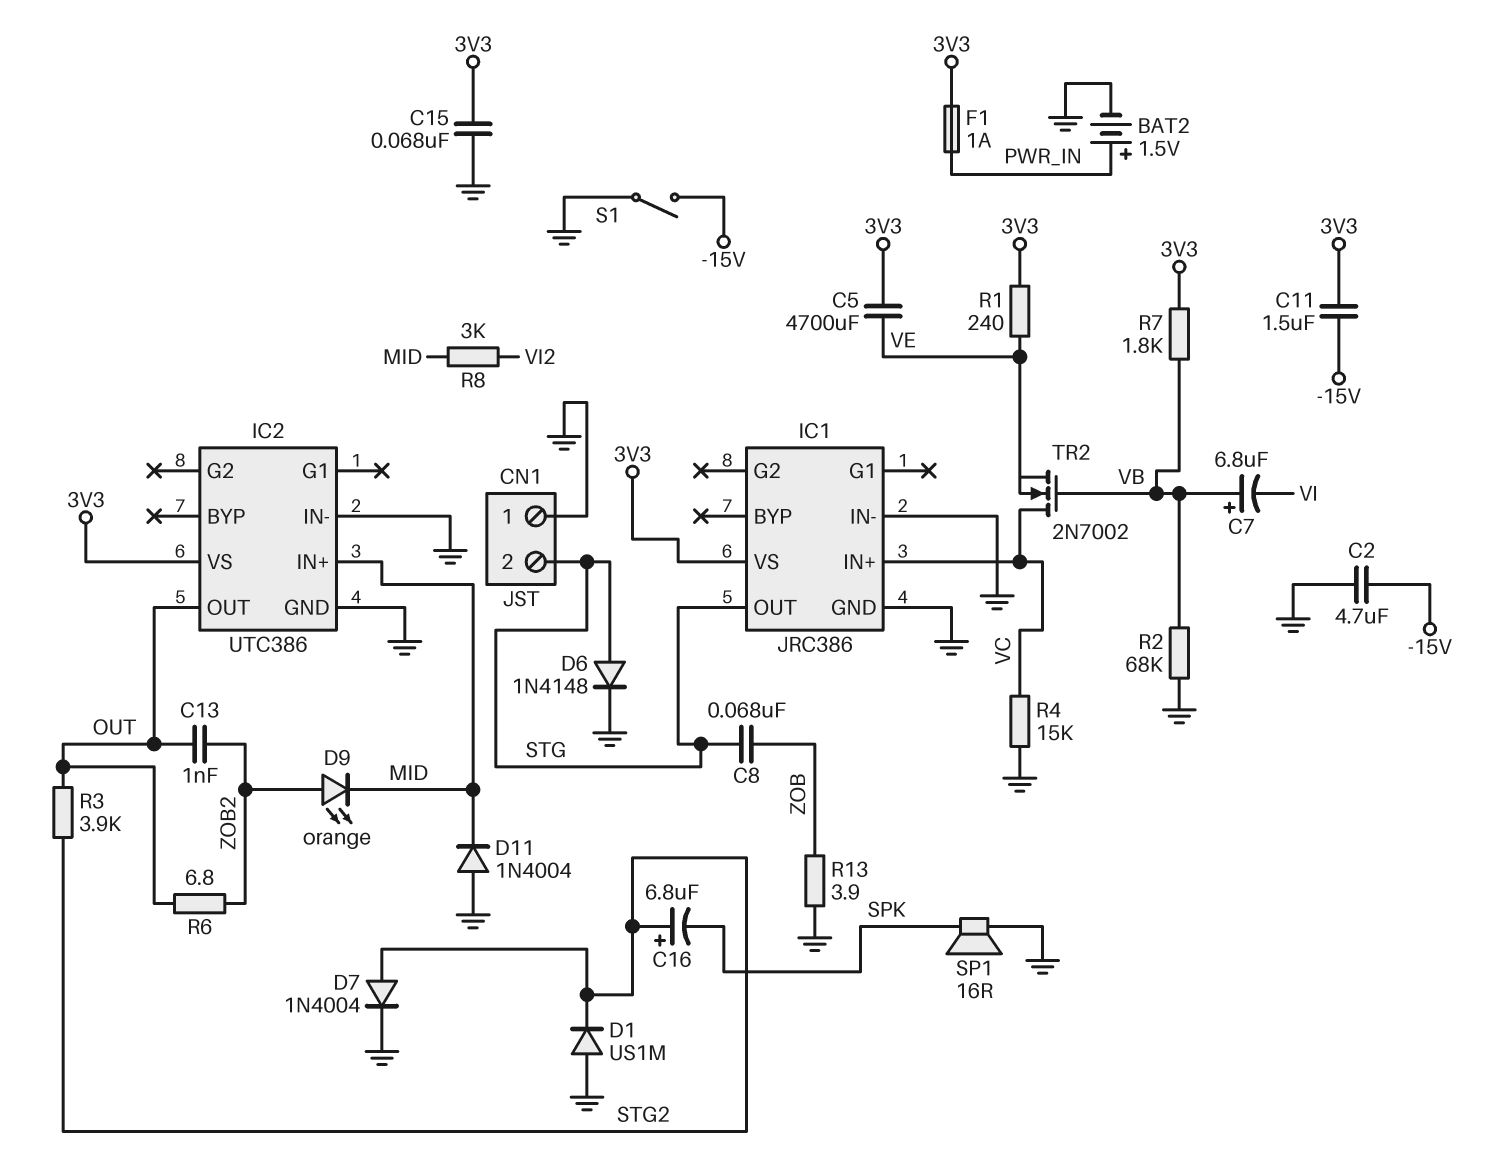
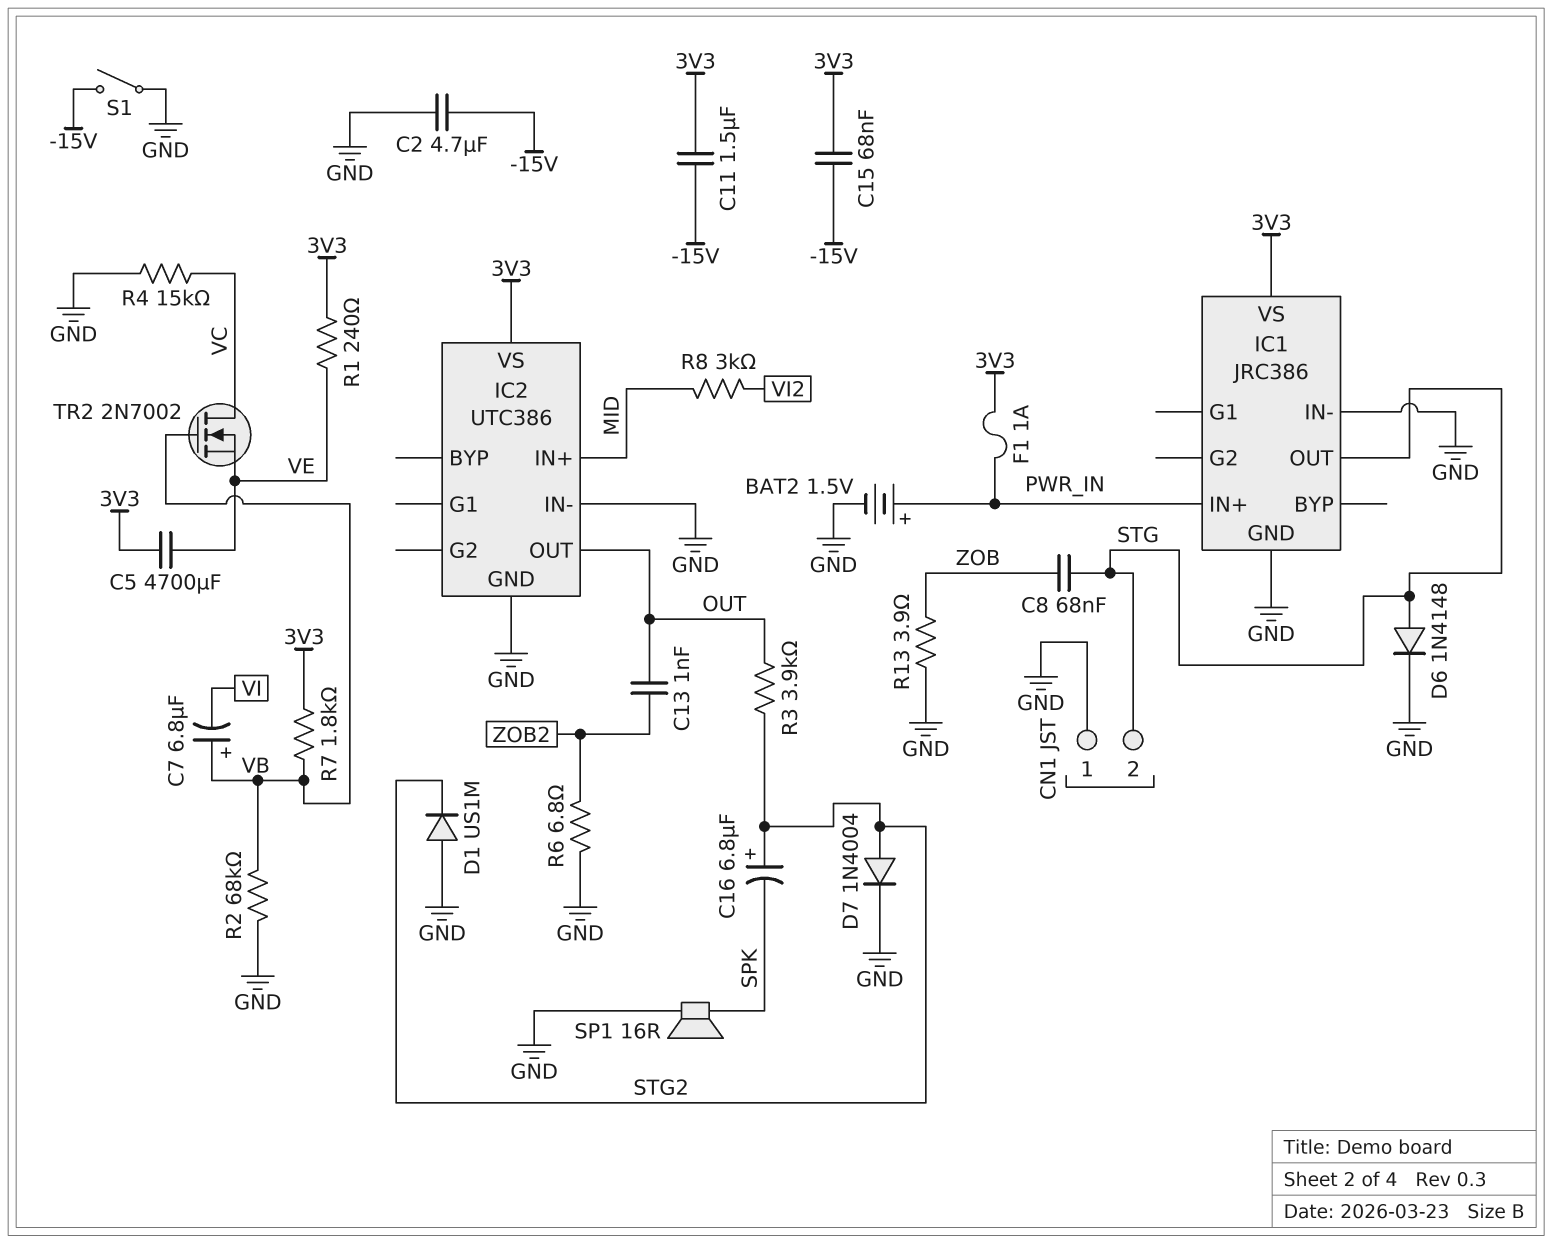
C15: 68nF (3V3, GND) -> 68nF (-15V, 3V3)
D9: LED orange (A ZOB2, K MID) -> none
D11: diode 1N4004 (A GND, K MID) -> none
IC1 pin IN+: VC -> PWR_IN
R6: 6.8 (OUT, ZOB2) -> 6.8 (GND, ZOB2)

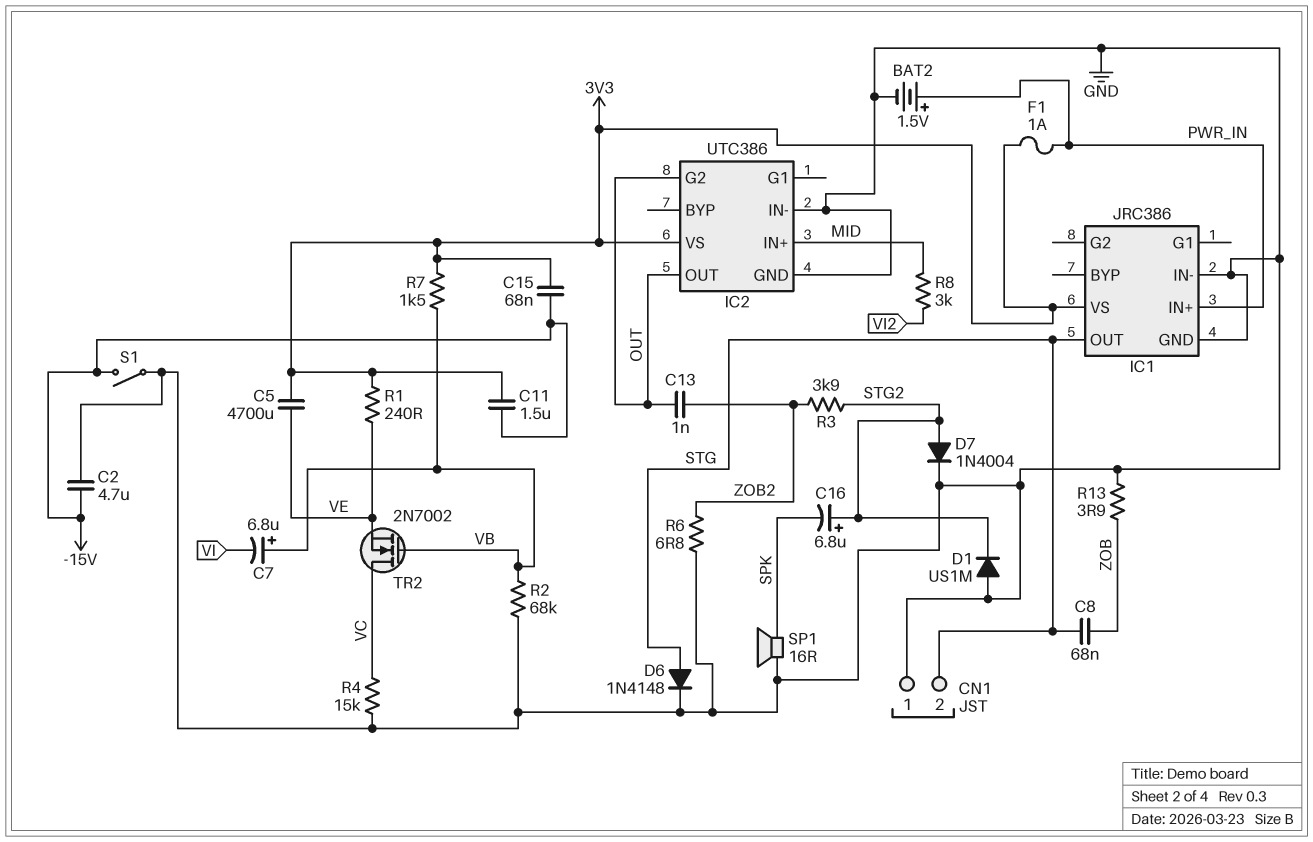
IC2 pin G2: none -> OUT
R3: 3.9k (OUT, STG2) -> 3.9k (STG2, ZOB2)
R7: 1.8k (3V3, VB) -> 1.5k (3V3, VB)

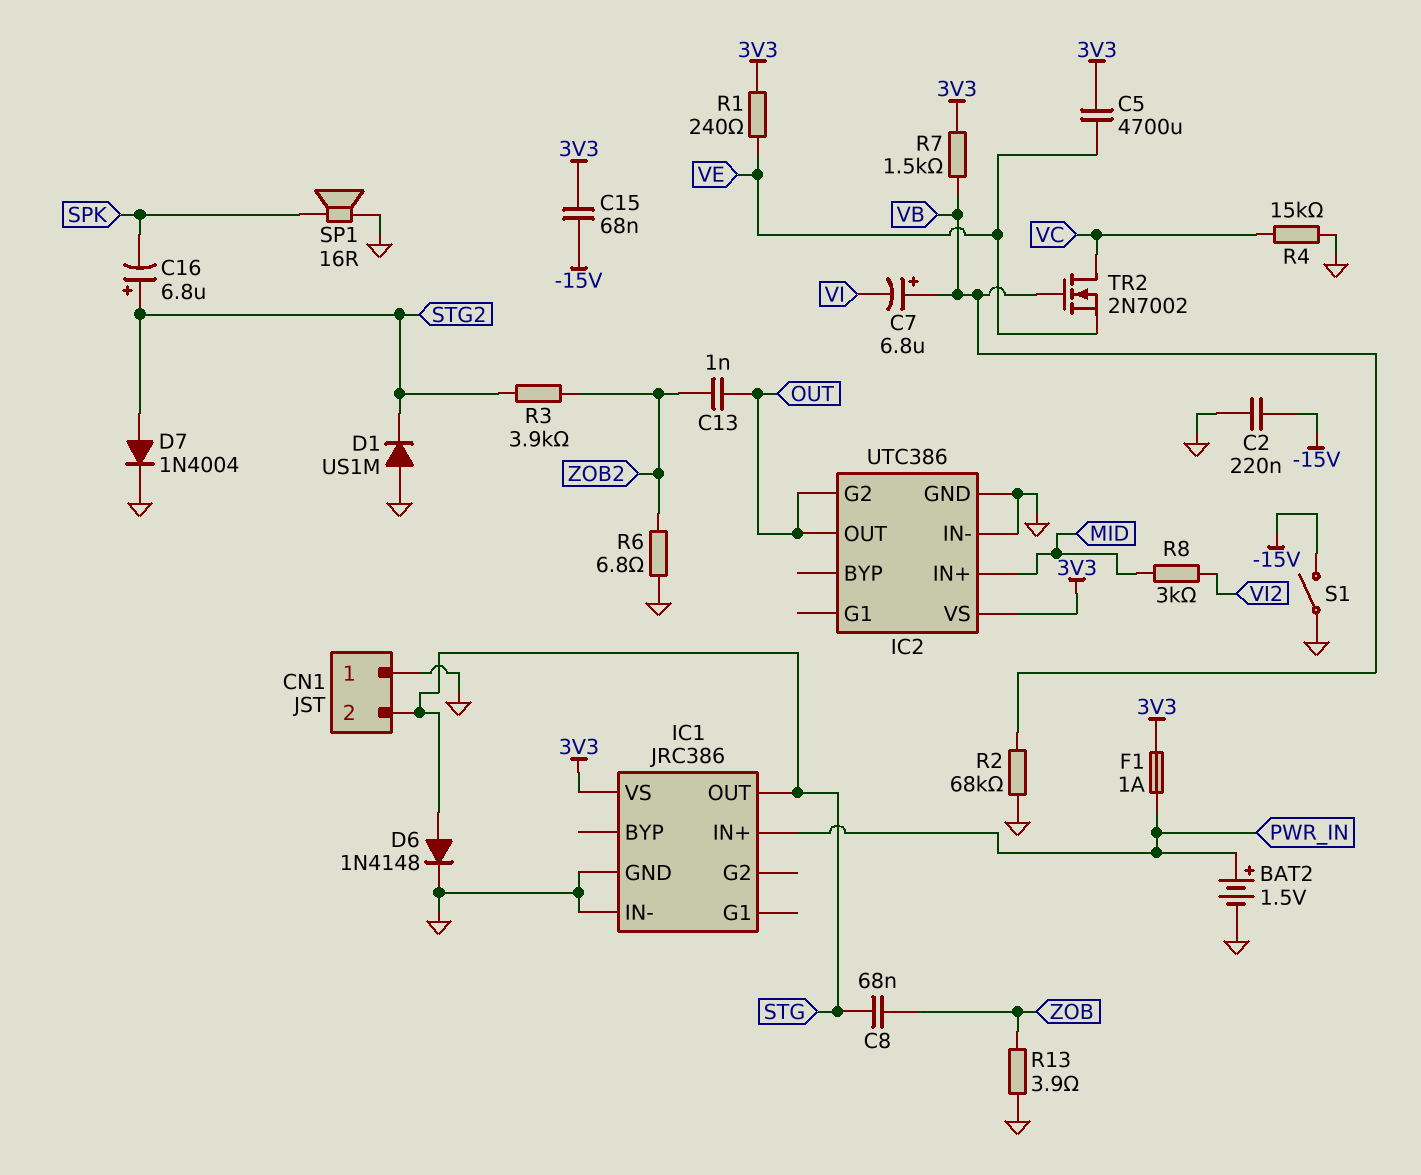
C2: 4.7uF (-15V, GND) -> 220nF (-15V, GND)
C11: 1.5uF (-15V, 3V3) -> none

